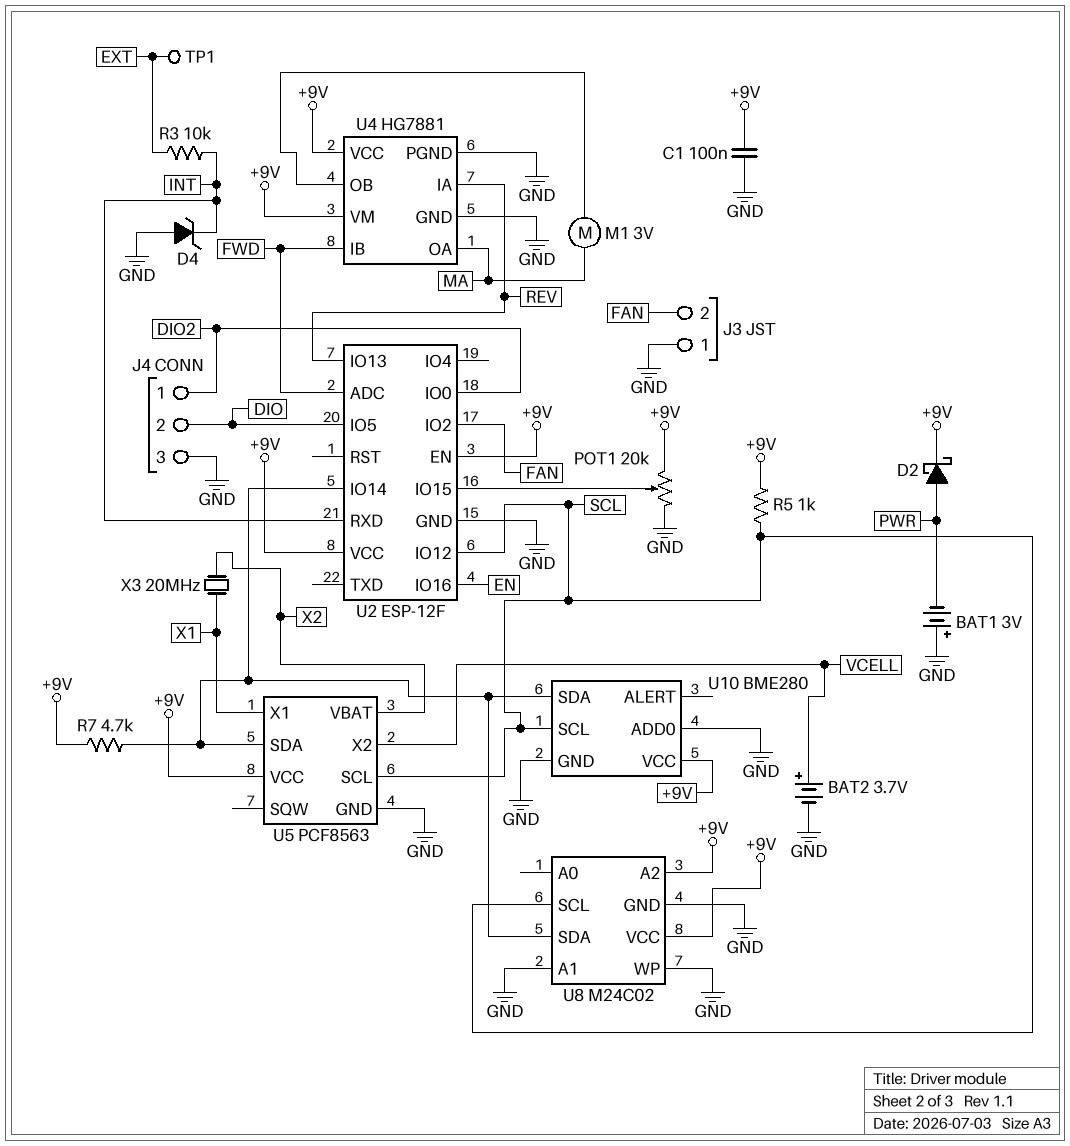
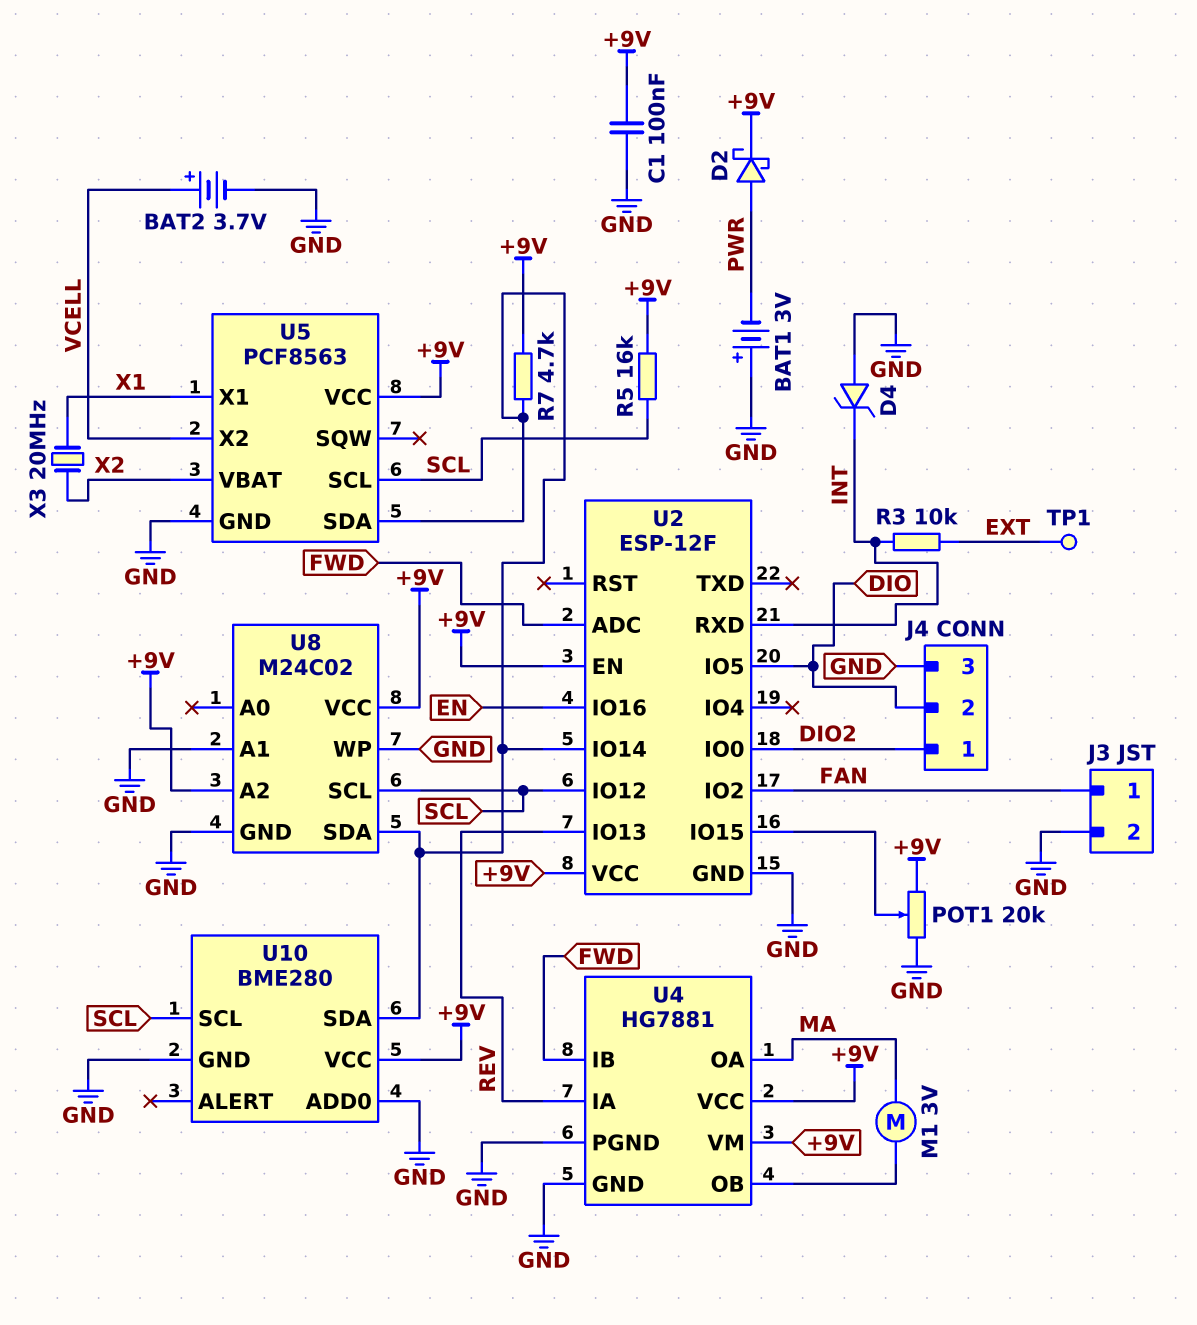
J3 pin 1: GND -> FAN
J3 pin 2: FAN -> GND
R5: 1k (+9V, SCL) -> 16k (+9V, SCL)

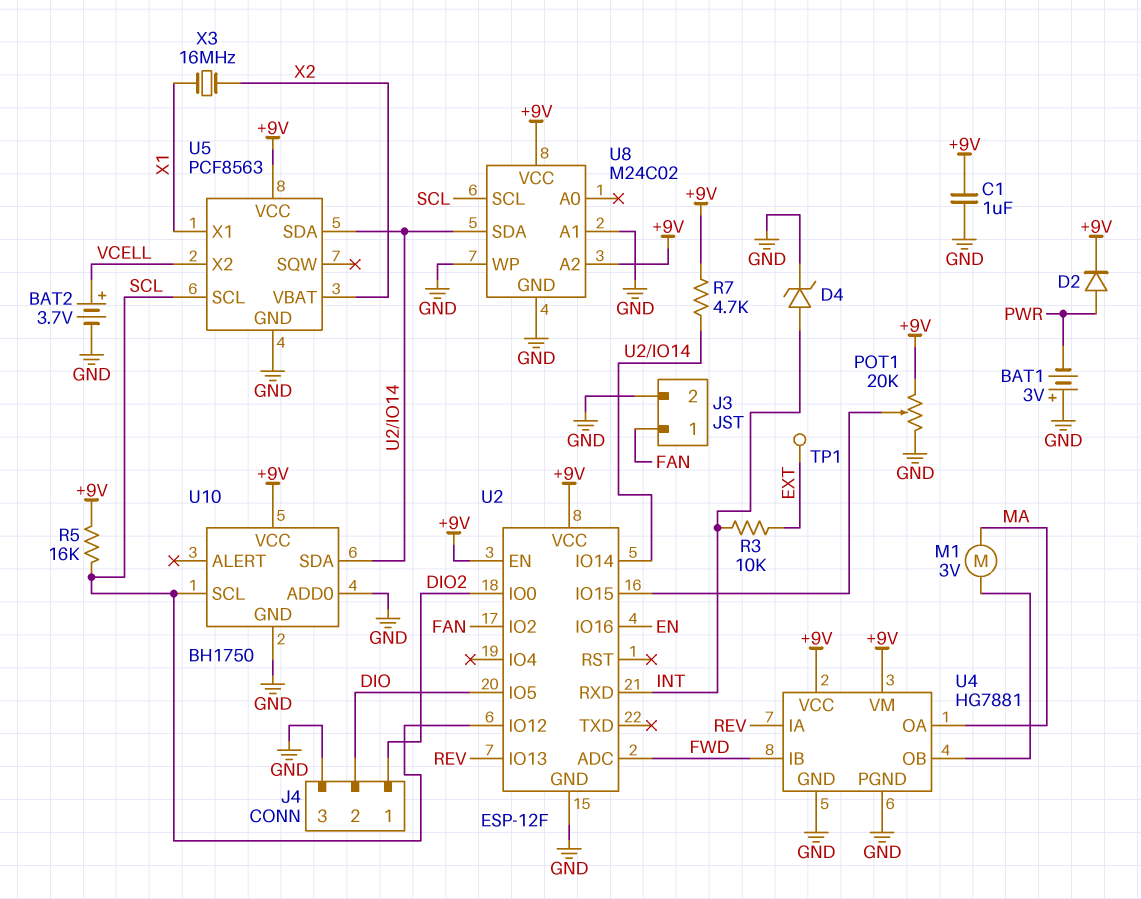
C1: 100nF (+9V, GND) -> 1uF (+9V, GND)
D2: schottky (A PWR, K +9V) -> diode (A PWR, K +9V)
D4: zener (A GND, K INT) -> zener (A INT, K GND)
U10: BME280 -> BH1750
X3: 20MHz (X1, X2) -> 16MHz (X1, X2)

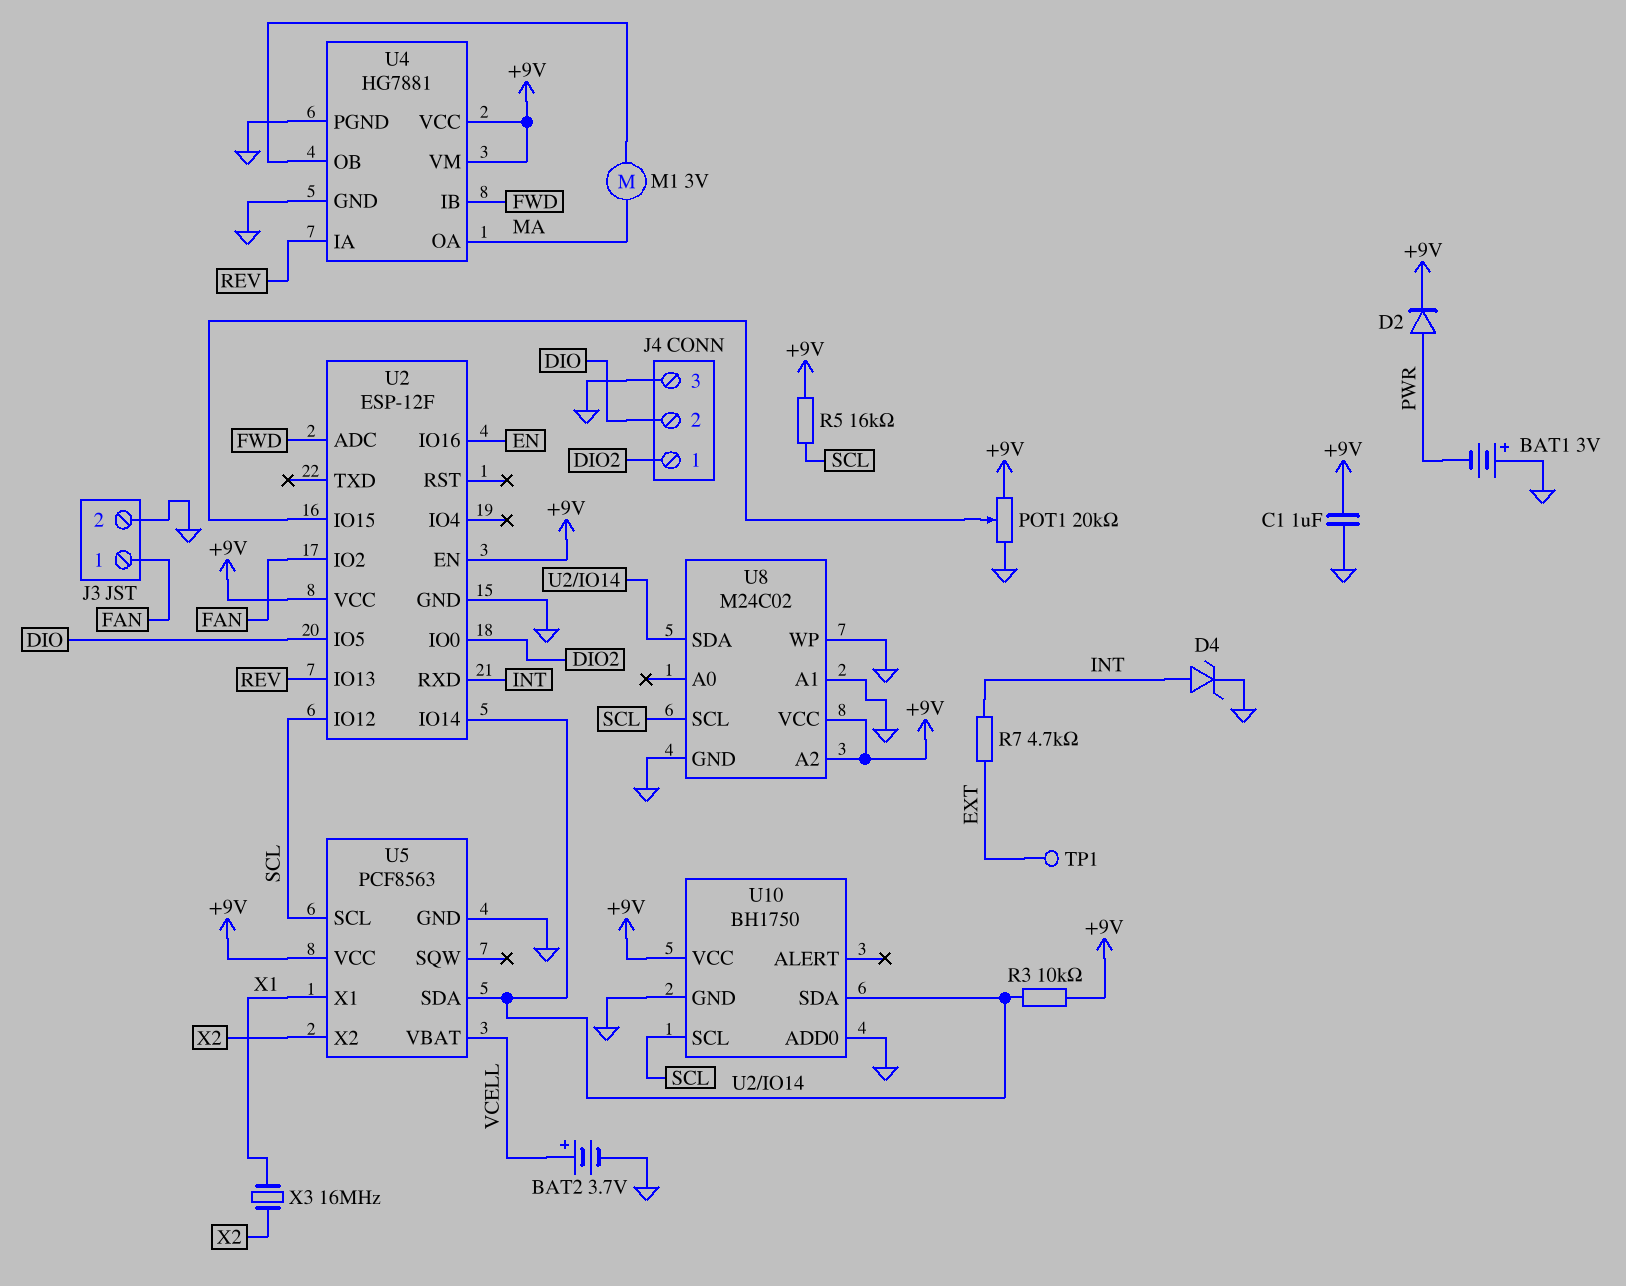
R3: 10k (EXT, INT) -> 10k (+9V, U2/IO14)
R7: 4.7k (+9V, U2/IO14) -> 4.7k (EXT, INT)
U5 pin VBAT: X2 -> VCELL
U5 pin X2: VCELL -> X2

